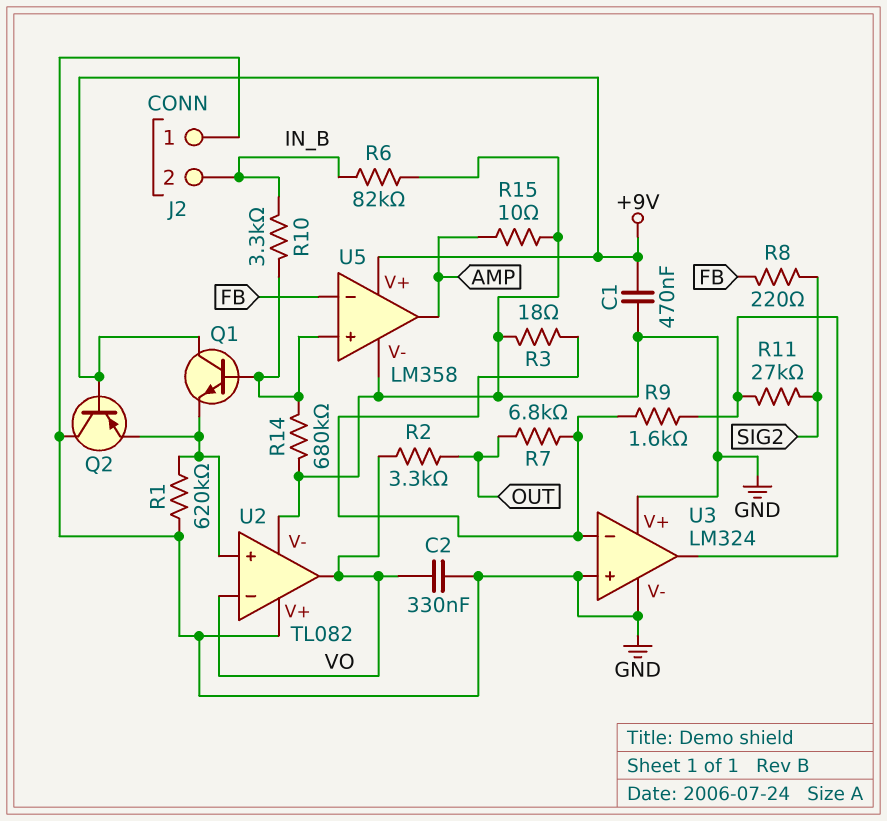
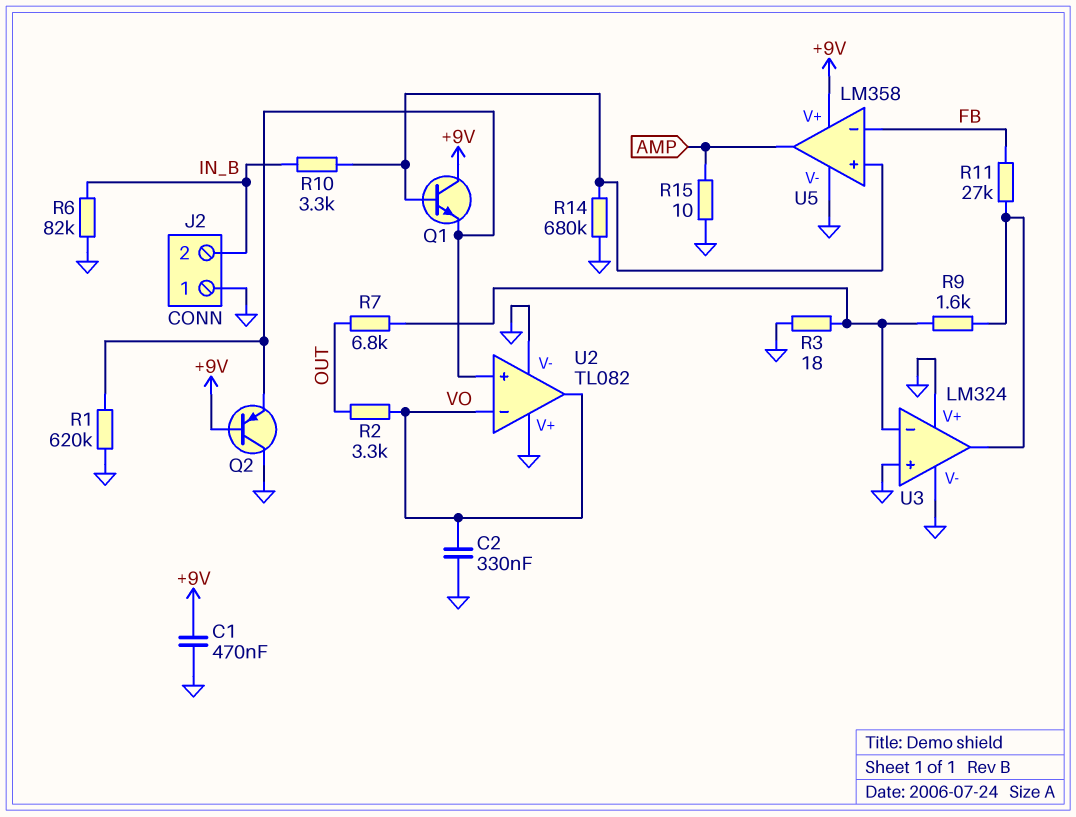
R8: 220 (FB, SIG2) -> none
R11: 27k (SIG2, U3/out) -> 27k (FB, U3/out)

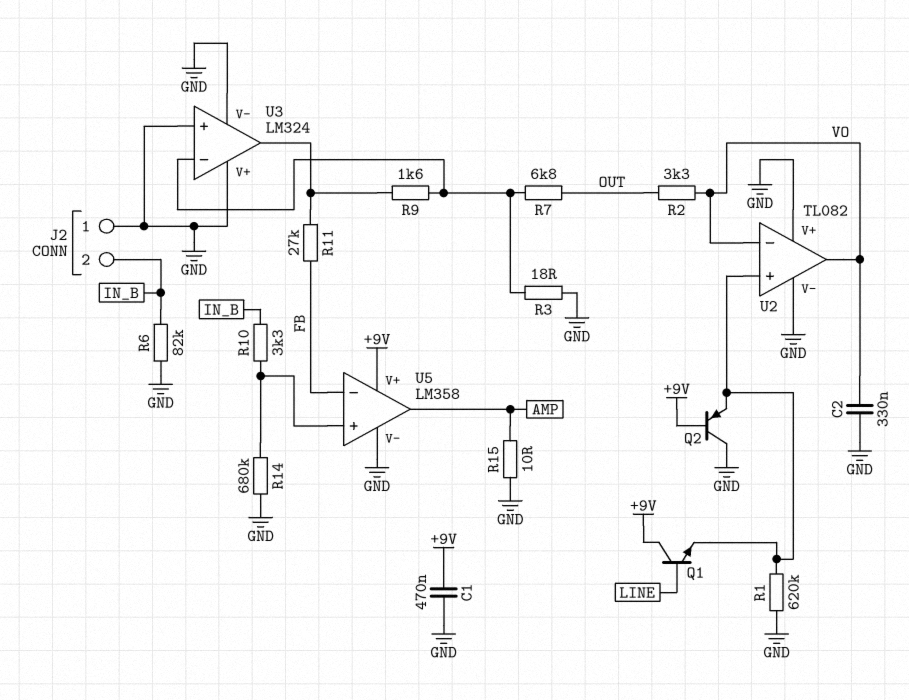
Q1: NPN (B U5/in+, C +9V, E U2/in+) -> NPN (B LINE, C +9V, E U2/in+)

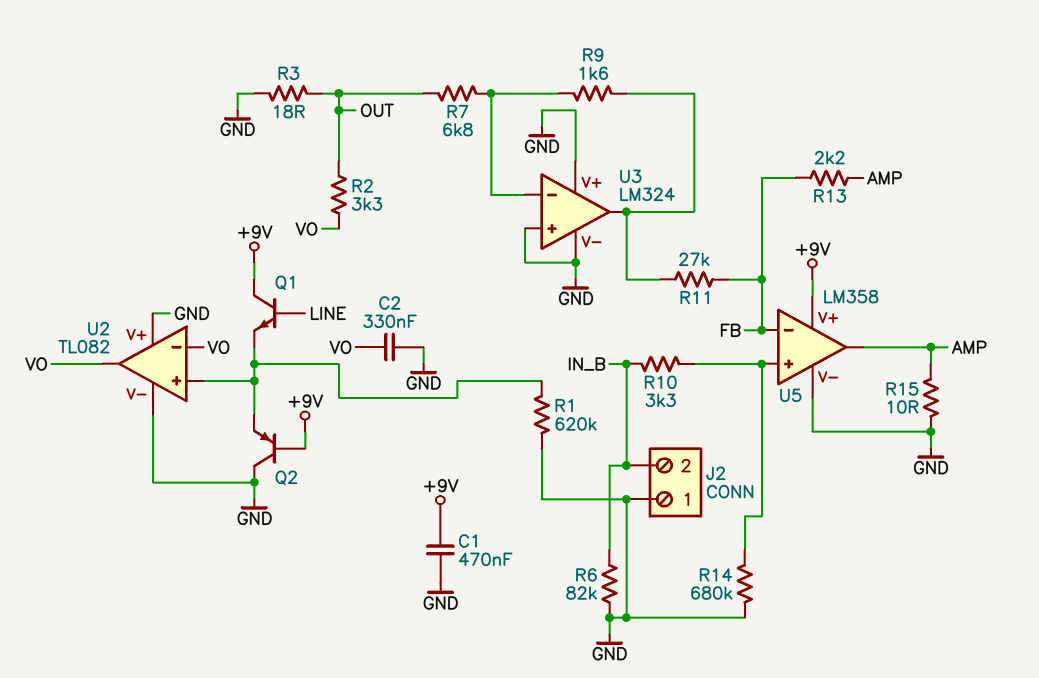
R3: 18 (GND, U3/in-) -> 18 (GND, OUT)
R13: none -> 2.2k (AMP, FB)

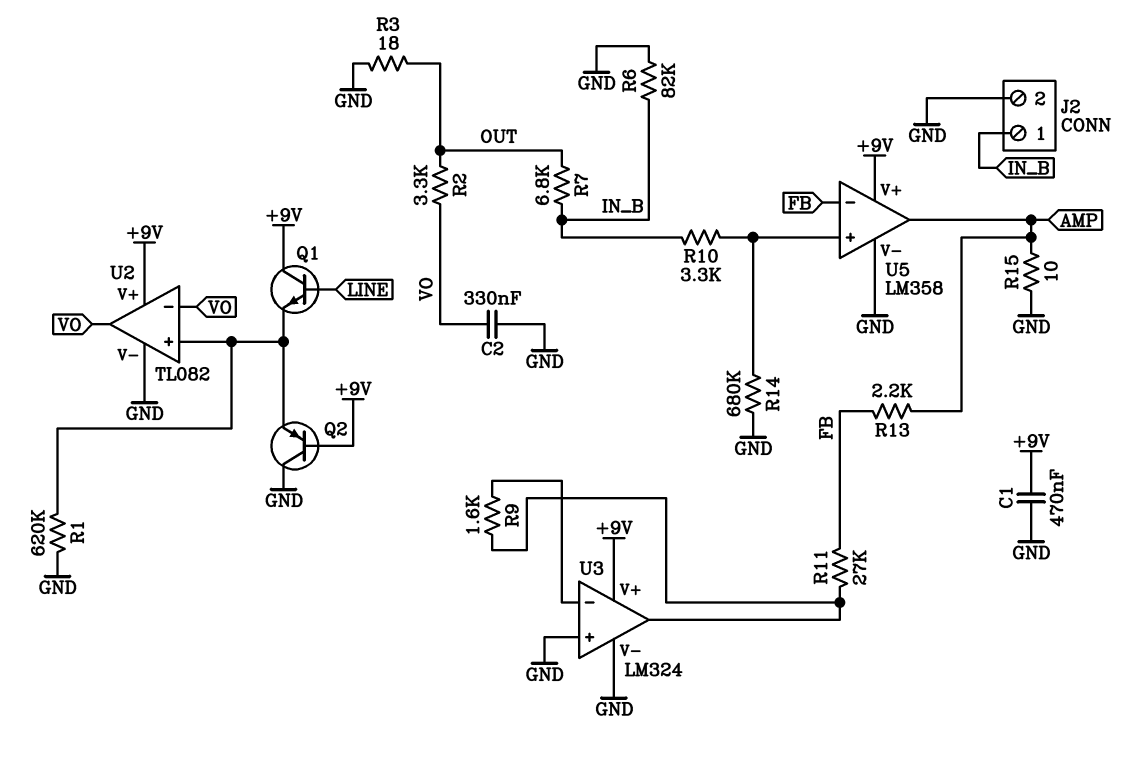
J2 pin 1: GND -> IN_B
J2 pin 2: IN_B -> GND
R7: 6.8k (OUT, U3/in-) -> 6.8k (IN_B, OUT)
U2 pin V+: GND -> +9V
U3 pin V+: GND -> +9V

